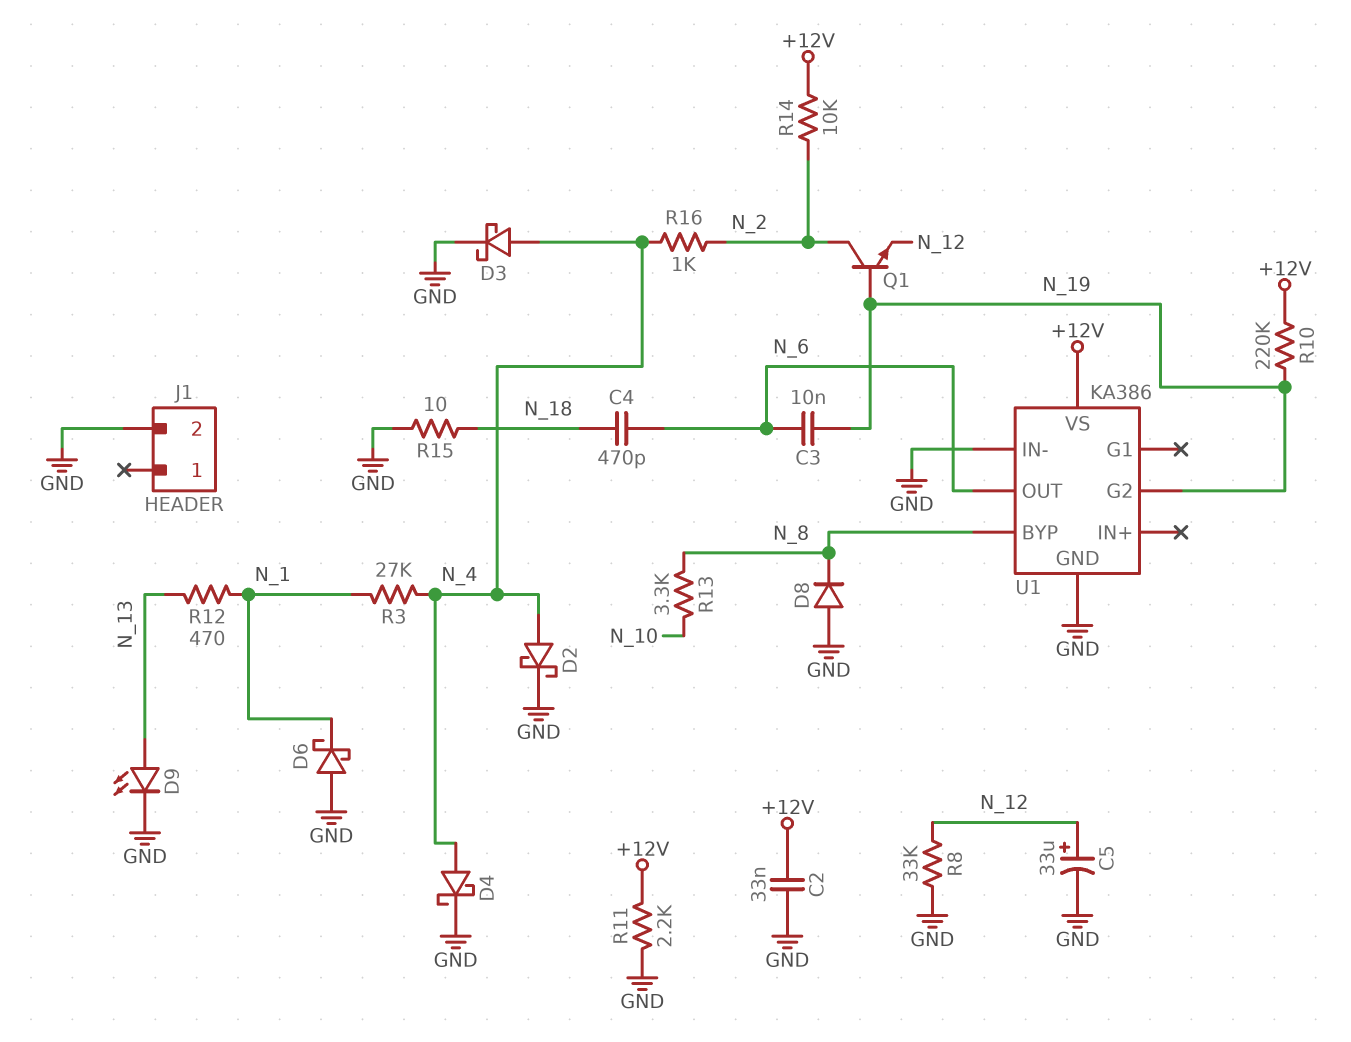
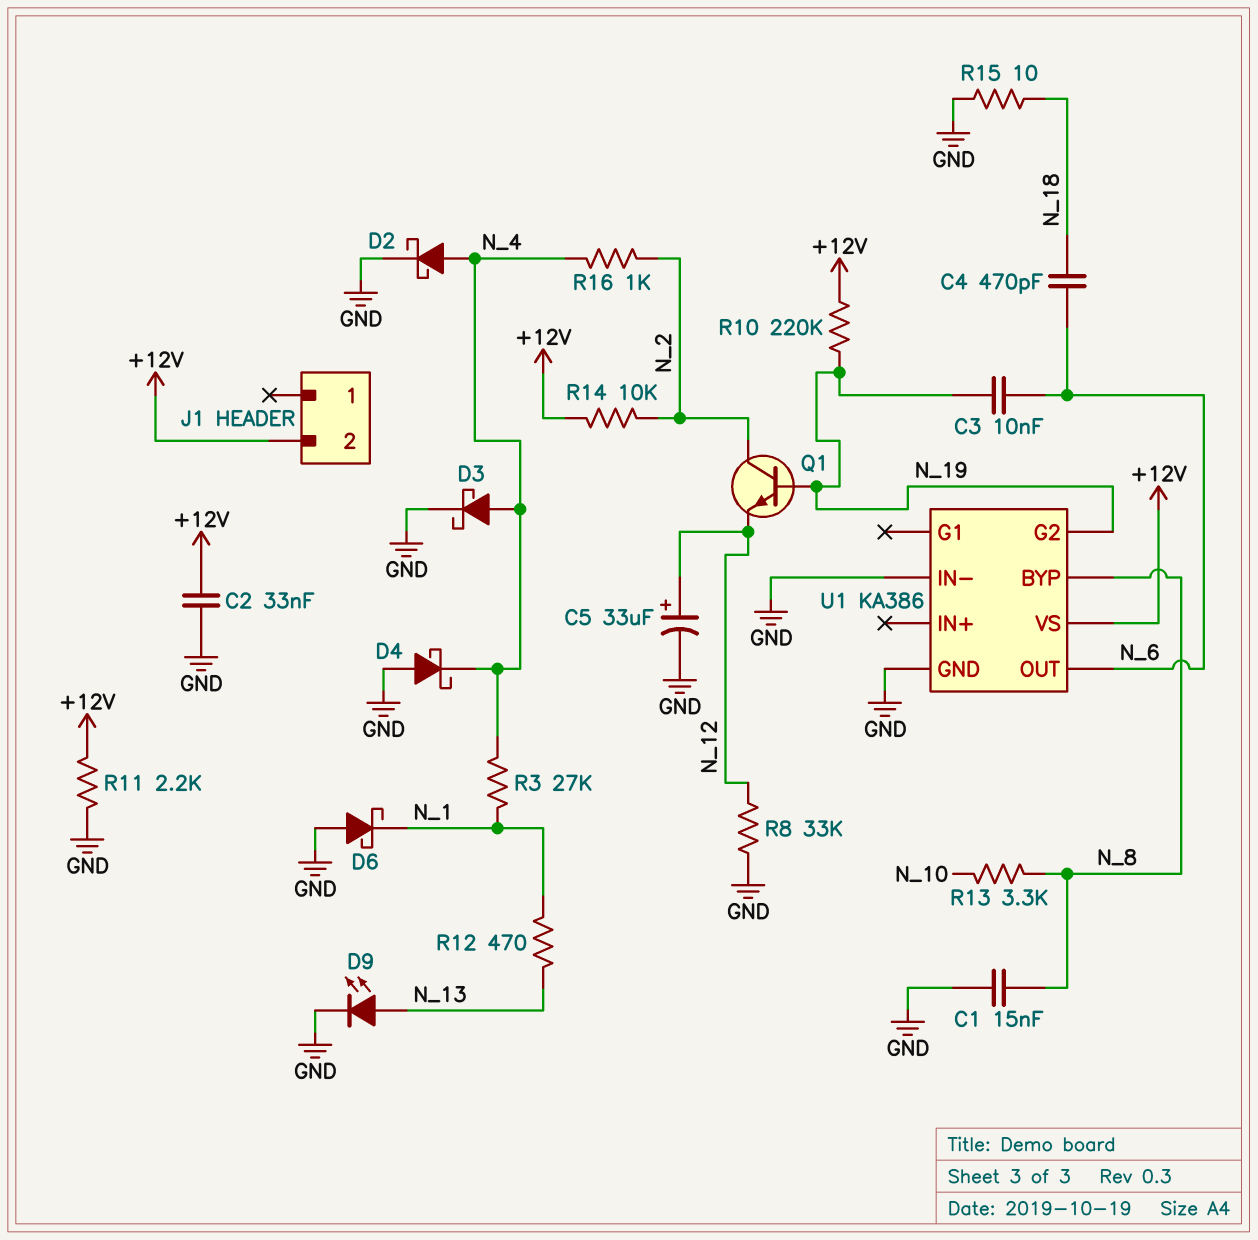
C1: none -> 15nF (GND, N_8)
D4: schottky (A N_4, K GND) -> schottky (A GND, K N_4)
D8: diode (A GND, K N_8) -> none
J1 pin 2: GND -> +12V

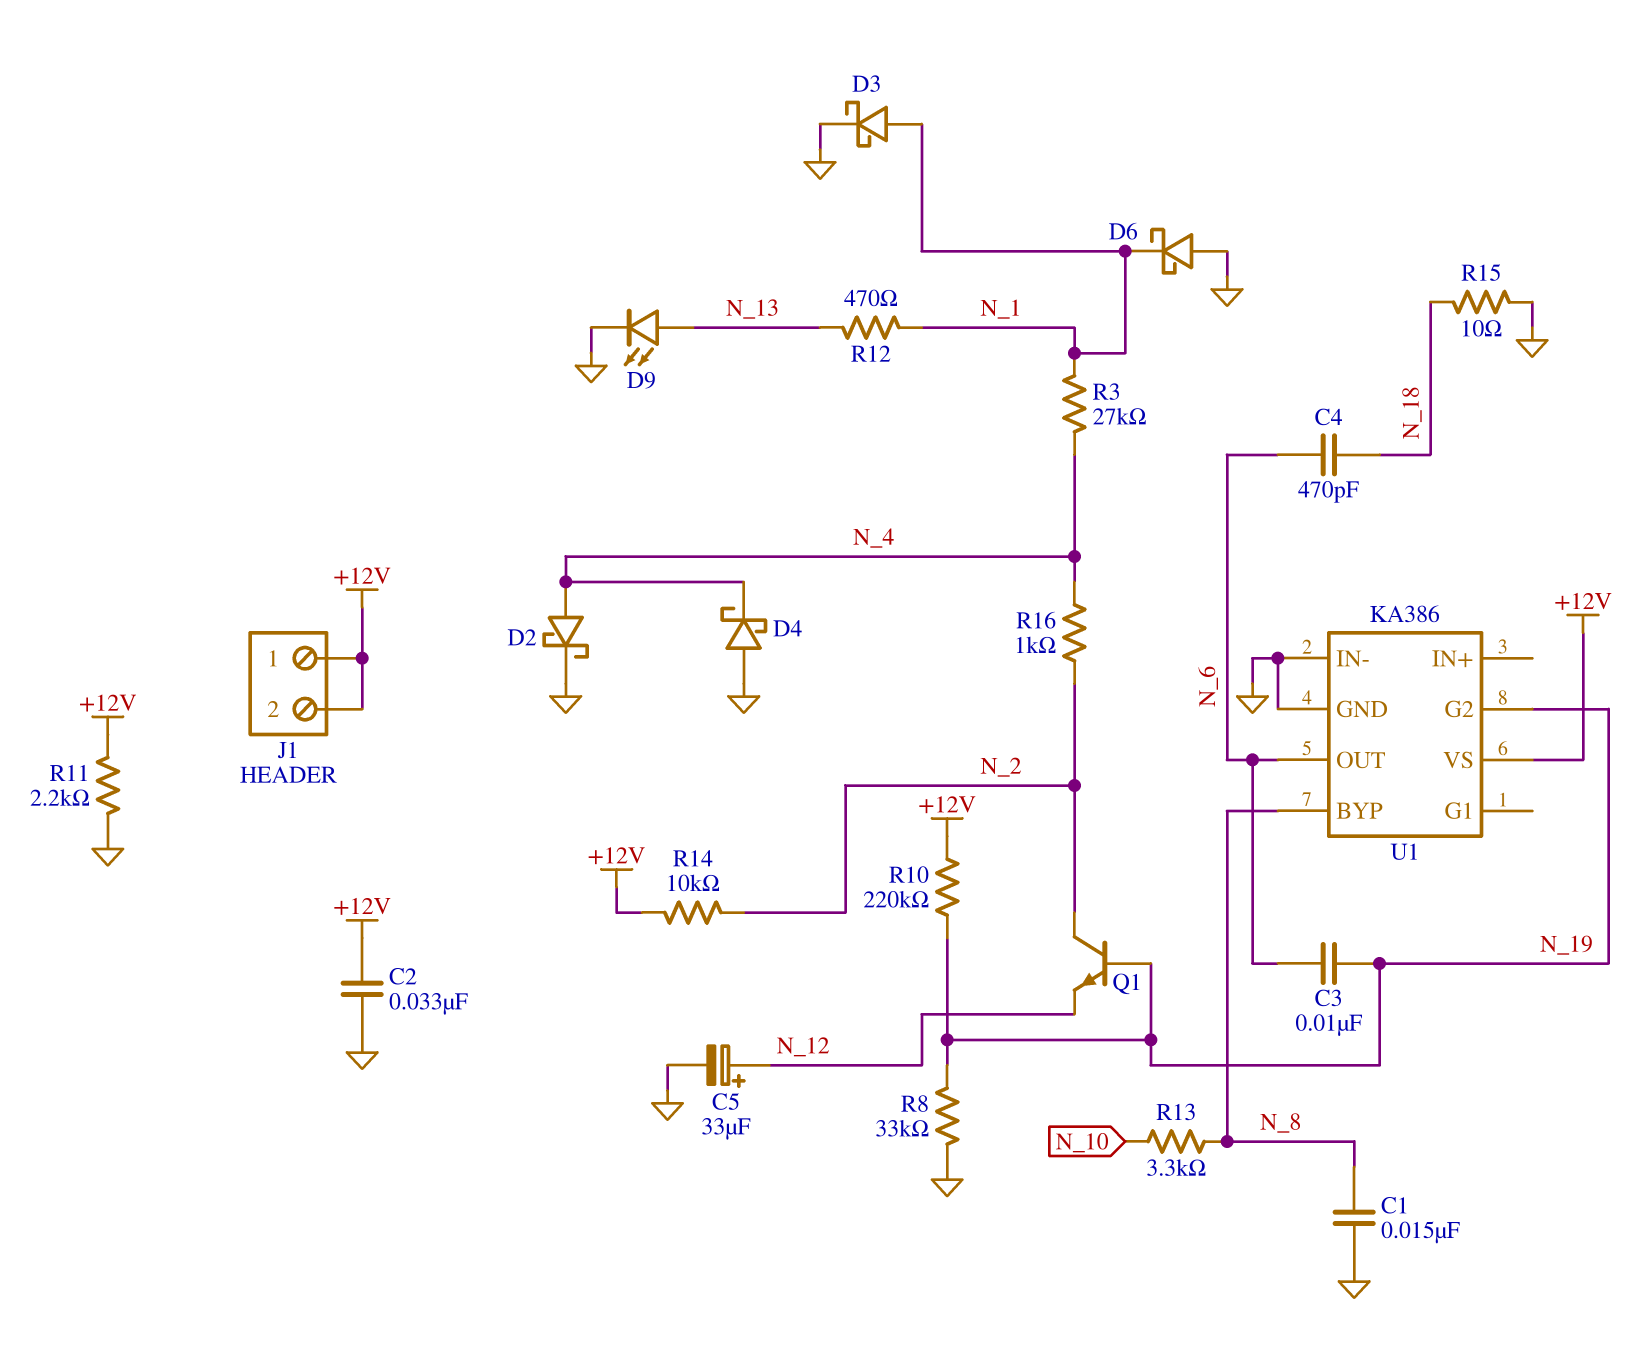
D3: schottky (A N_4, K GND) -> schottky (A N_1, K GND)
J1 pin 1: none -> +12V
R8: 33k (GND, N_12) -> 33k (GND, N_19)

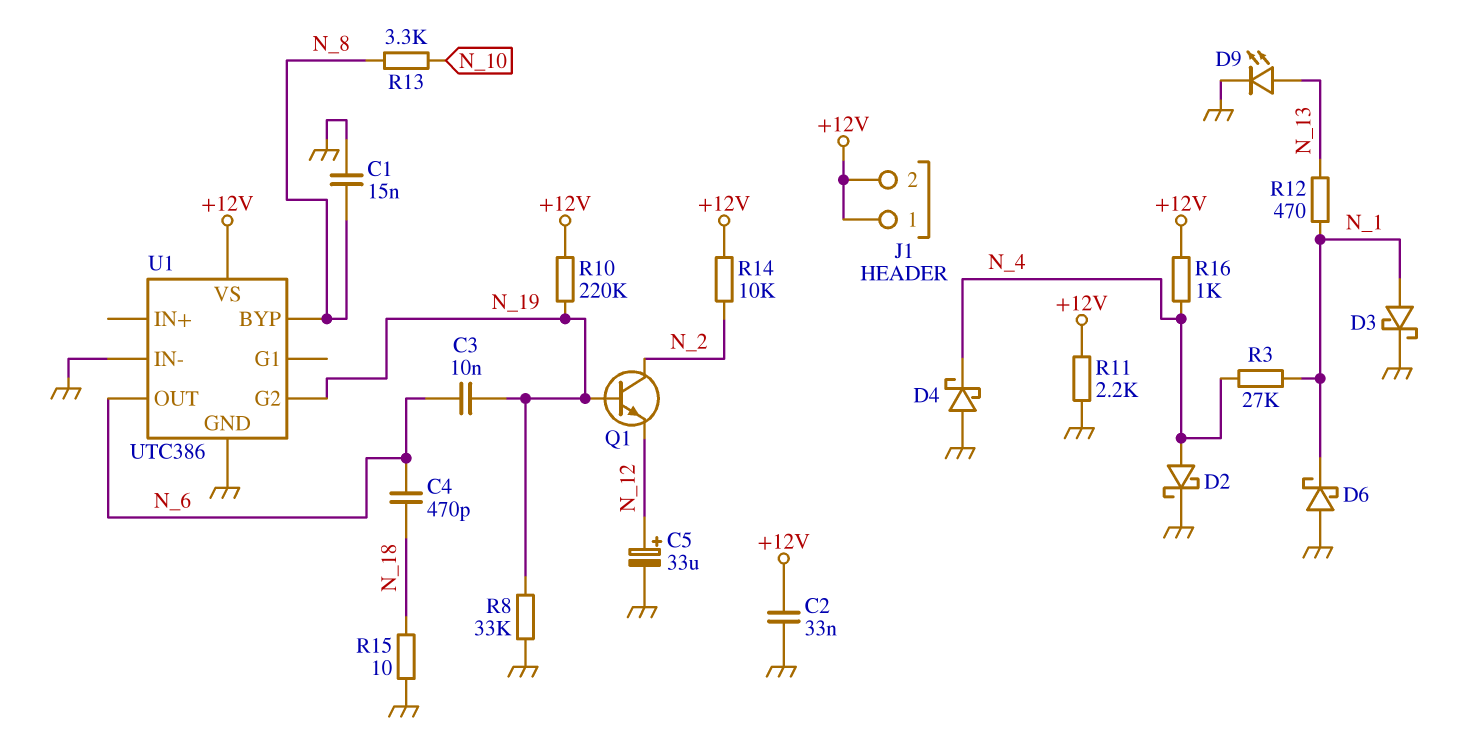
R16: 1k (N_2, N_4) -> 1k (+12V, N_4)
U1: KA386 -> UTC386

